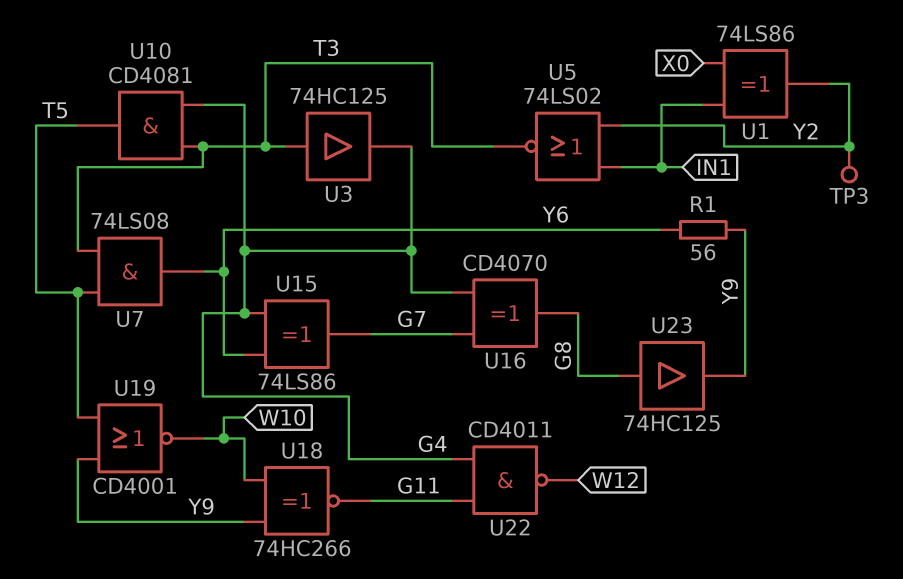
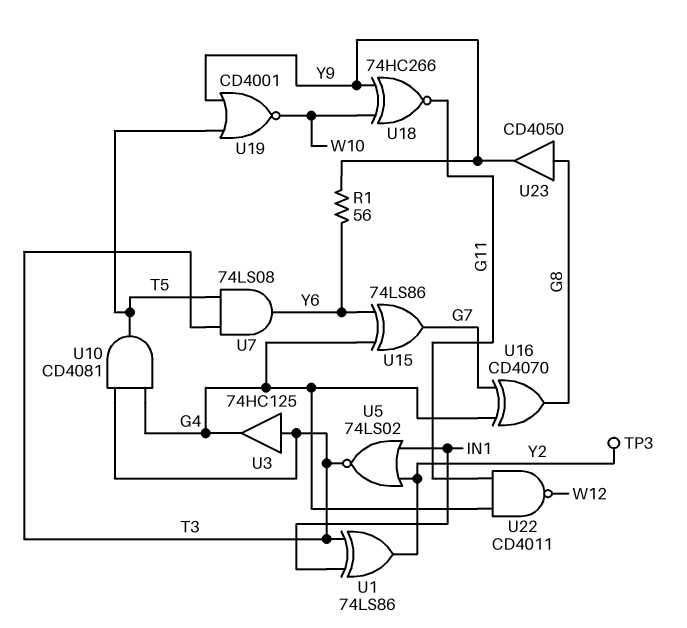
U1: XOR 74LS86 (in IN1, in X0, out Y2) -> XOR 74LS86 (in IN1, in T3, out Y2)
U23: buffer 74HC125 (in G8, out Y9) -> buffer CD4050 (in G8, out Y9)

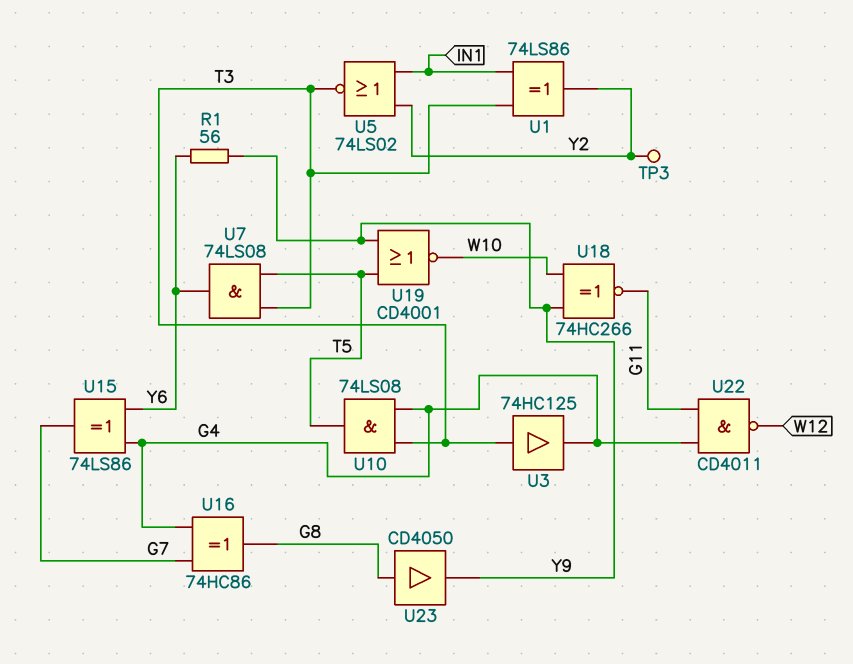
U10: AND CD4081 (in G4, in T3, out T5) -> AND 74LS08 (in G4, in T3, out T5)
U16: XOR CD4070 (in G4, in G7, out G8) -> XOR 74HC86 (in G4, in G7, out G8)

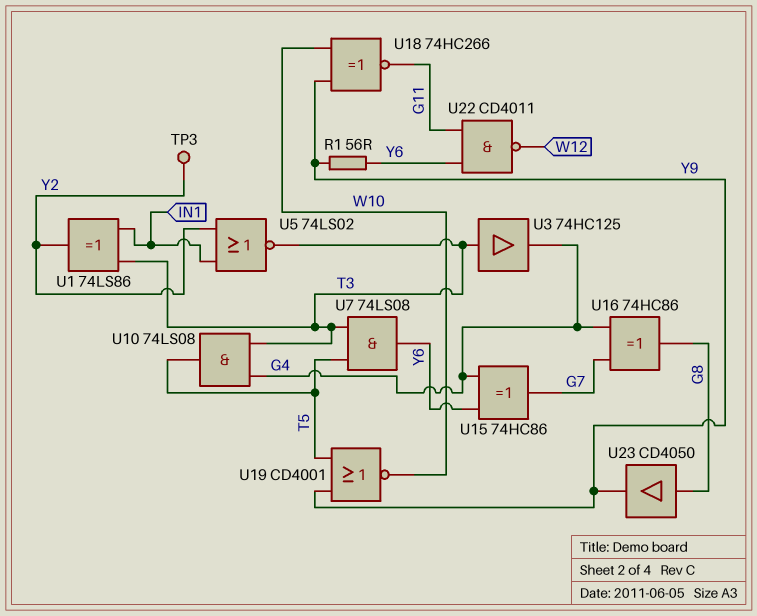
U15: XOR 74LS86 (in G4, in Y6, out G7) -> XOR 74HC86 (in G4, in Y6, out G7)
U22: NAND CD4011 (in G4, in G11, out W12) -> NAND CD4011 (in G11, in Y6, out W12)

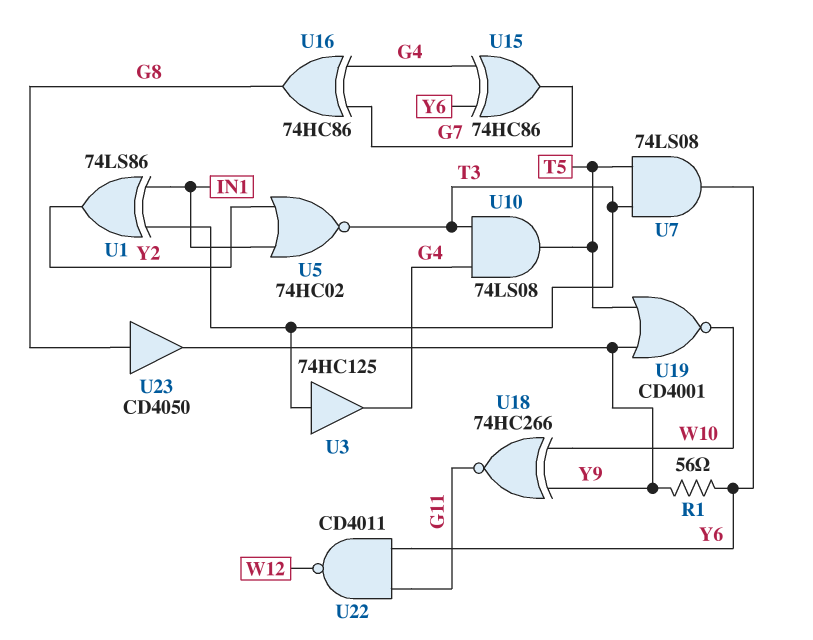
TP3: test point (Y2) -> none
U5: NOR 74LS02 (in IN1, in Y2, out T3) -> NOR 74HC02 (in IN1, in Y2, out T3)

